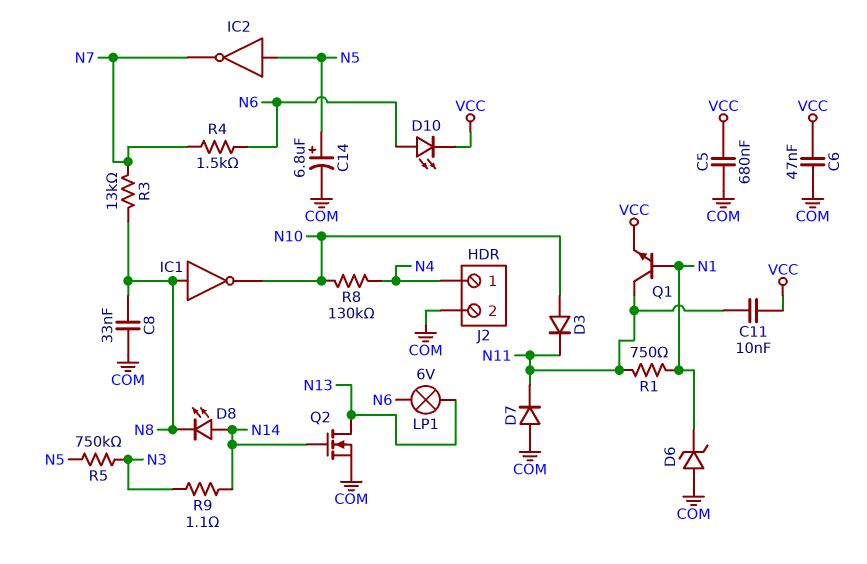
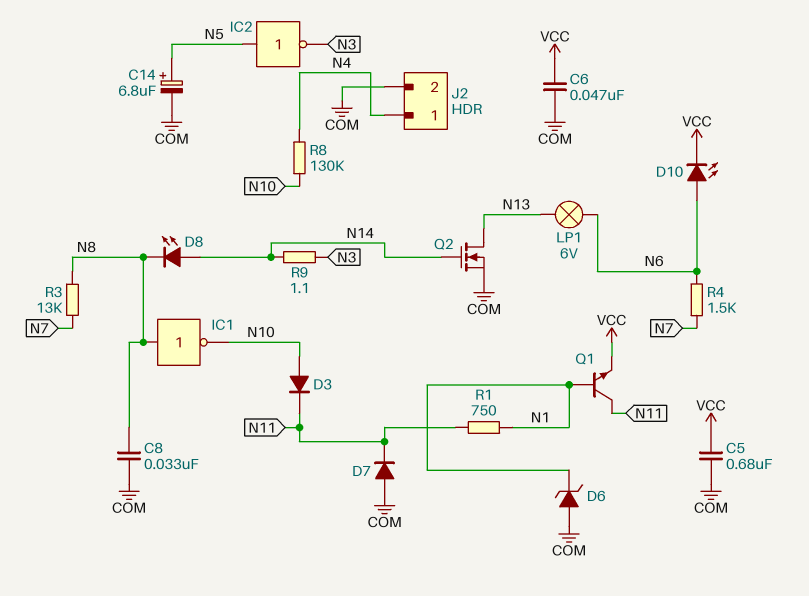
C11: 10nF (N11, VCC) -> none
IC2: NOT (in N5, out N7) -> NOT (in N5, out N3)
R5: 750k (N3, N5) -> none

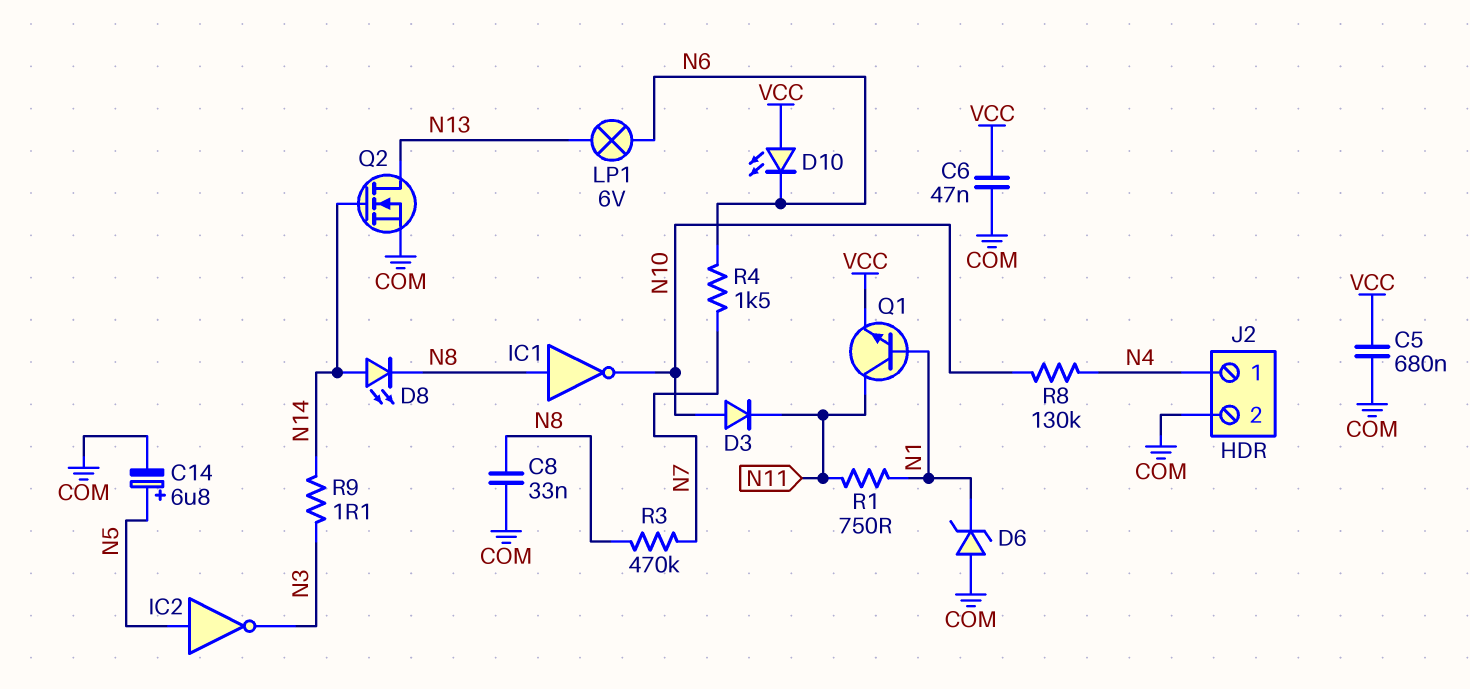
D7: diode (A COM, K N11) -> none
D10: LED (A N6, K VCC) -> LED (A VCC, K N6)
R3: 13k (N7, N8) -> 470k (N7, N8)

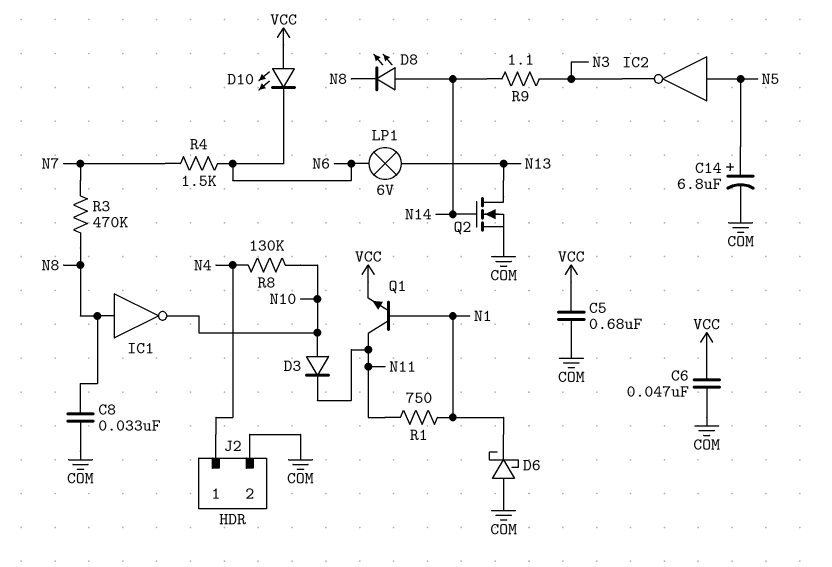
D6: zener (A COM, K N1) -> schottky (A COM, K N1)

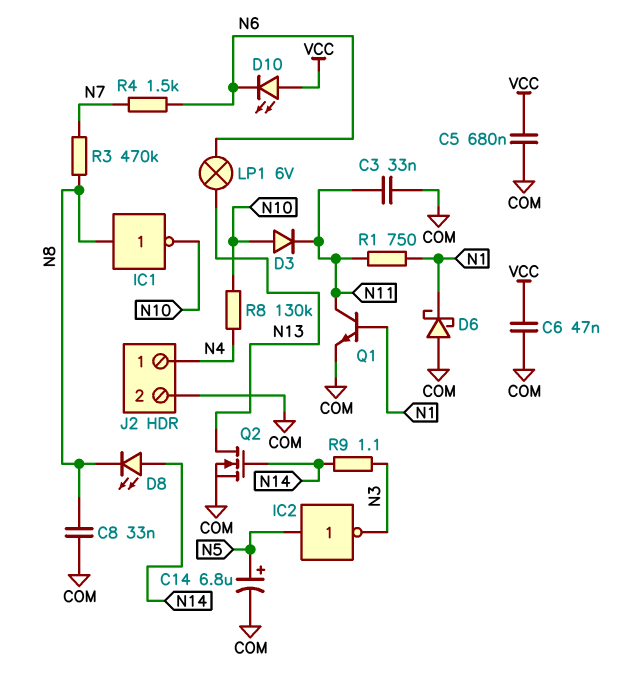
C3: none -> 33nF (COM, N11)
Q1: NPN (B N1, C N11, E VCC) -> NPN (B N1, C N11, E COM)

